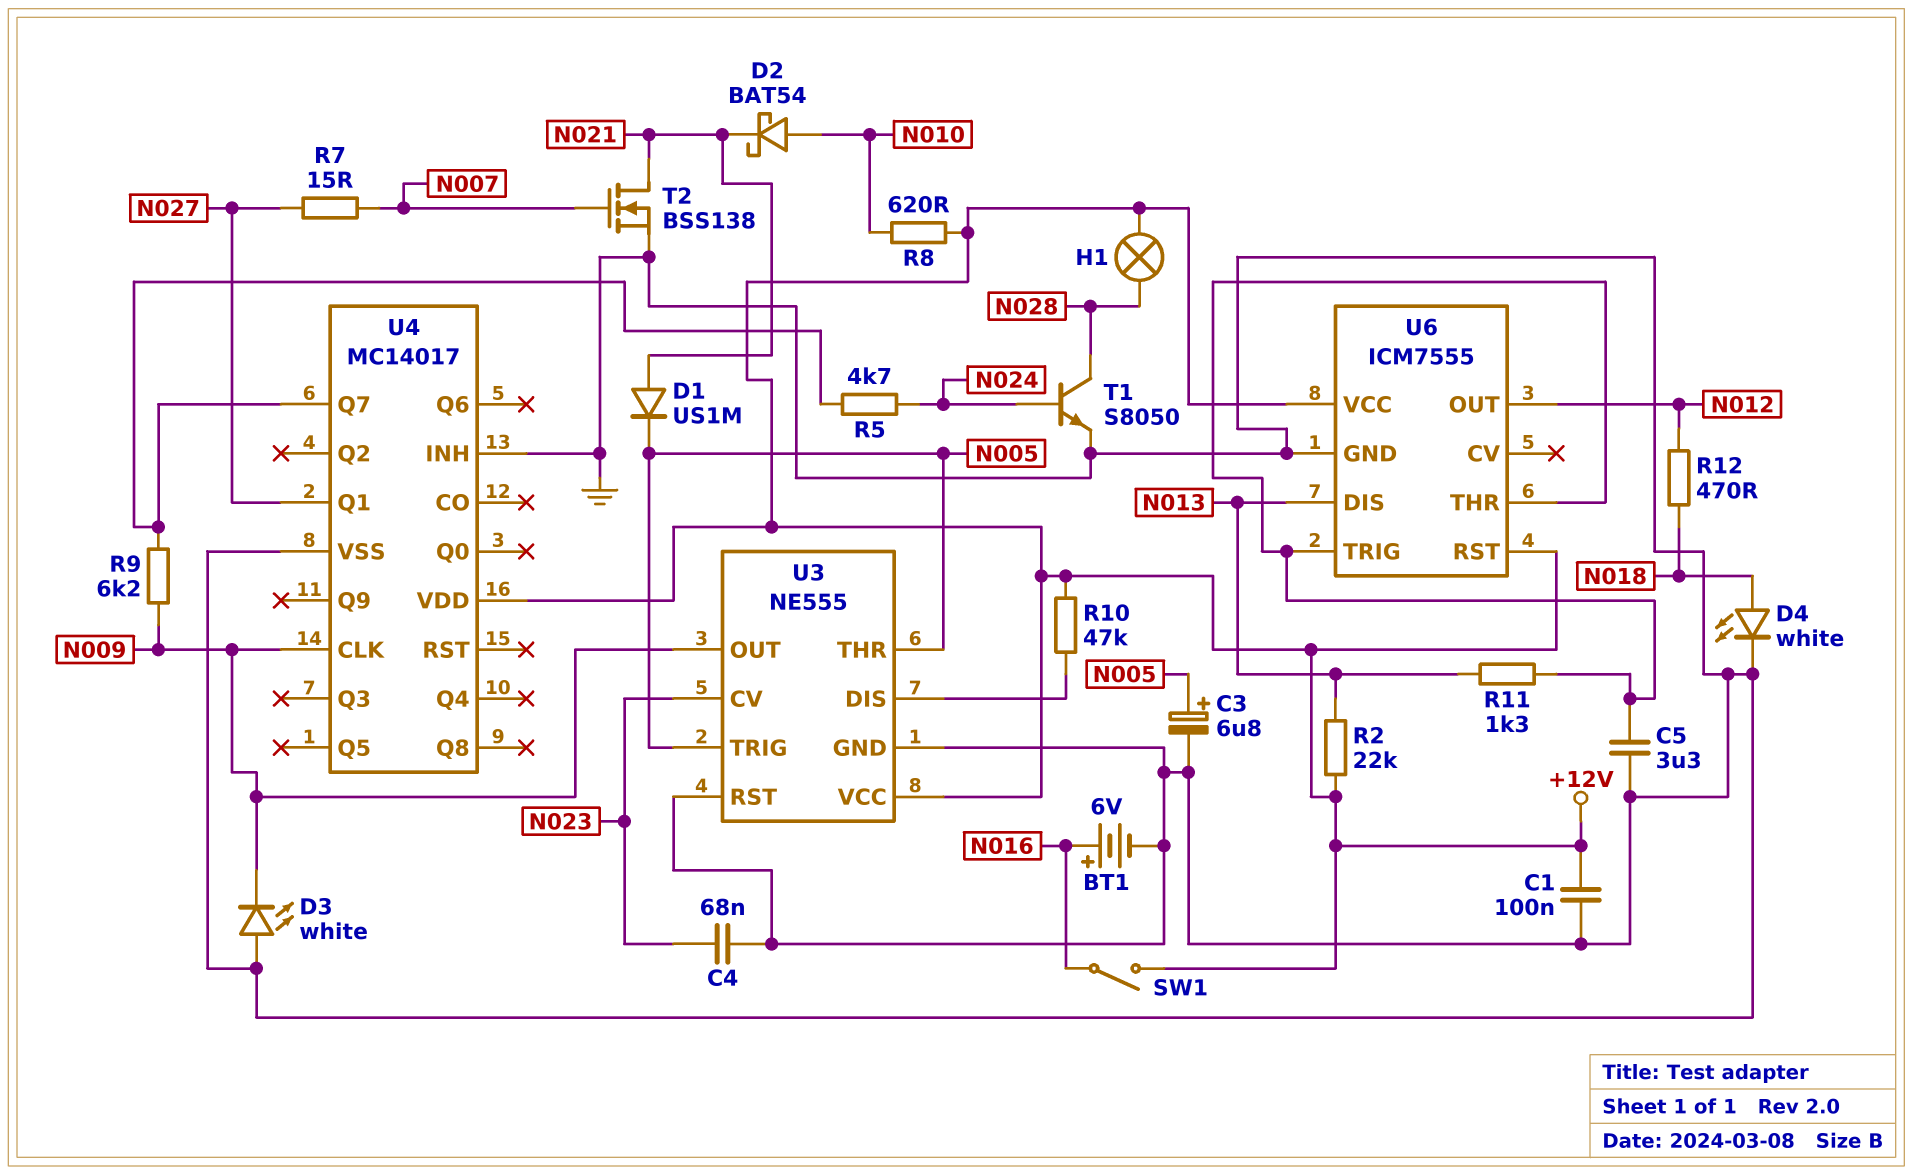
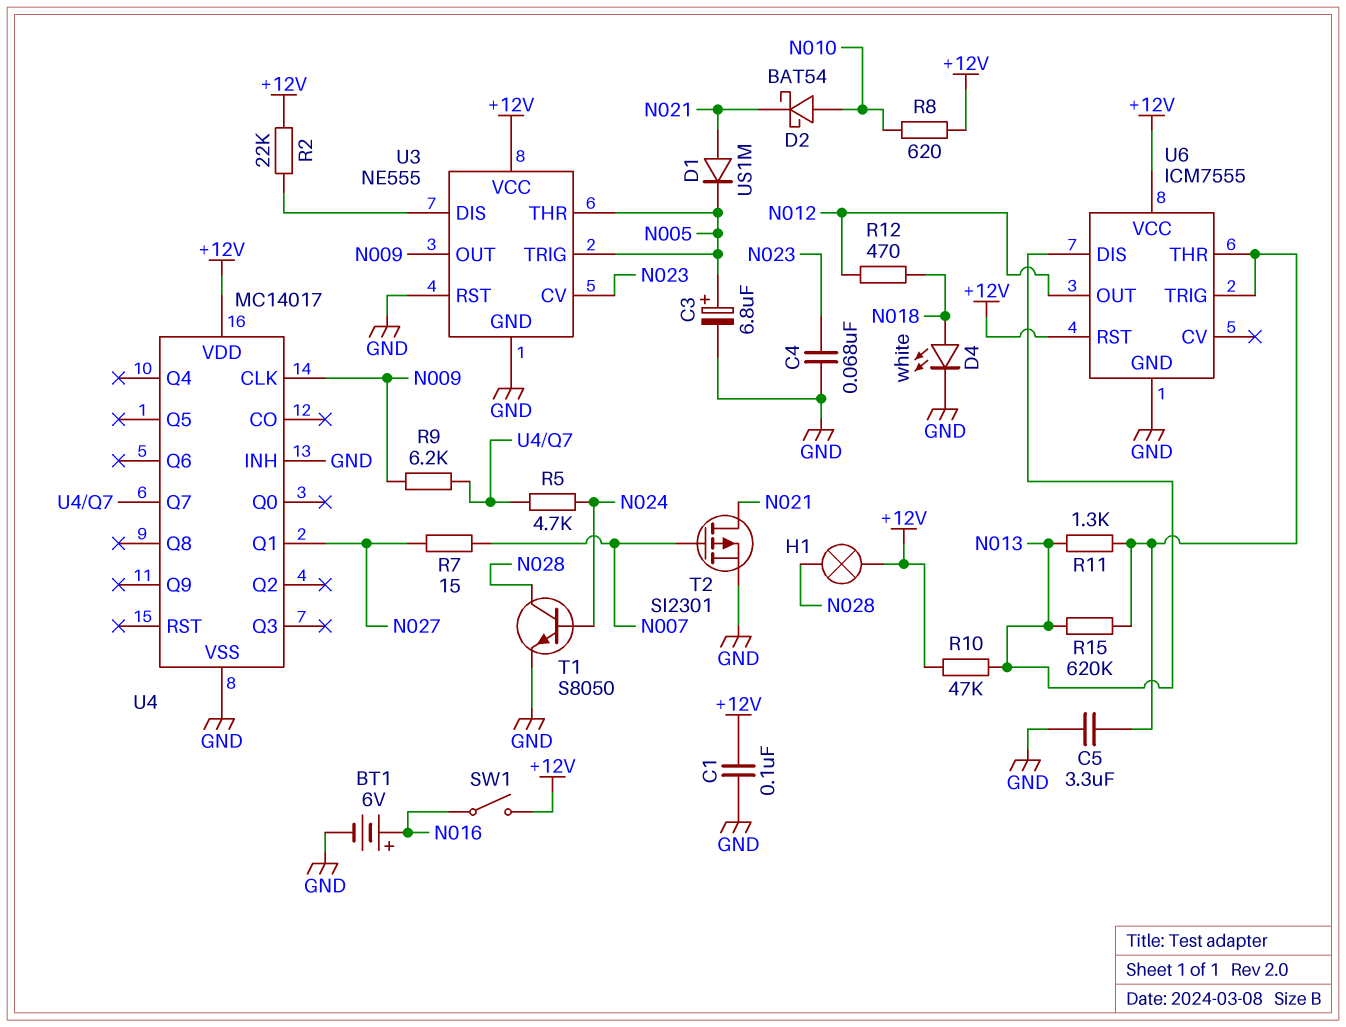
D3: LED white (A GND, K N009) -> none
R2: 22k (+12V, N013) -> 22k (+12V, U3/DIS)
R10: 47k (+12V, U3/DIS) -> 47k (+12V, N013)
R15: none -> 620k (N013, U6/THR)
T2: NMOS BSS138 (G N007, D N021, S GND) -> PMOS SI2301 (G N007, D N021, S GND)

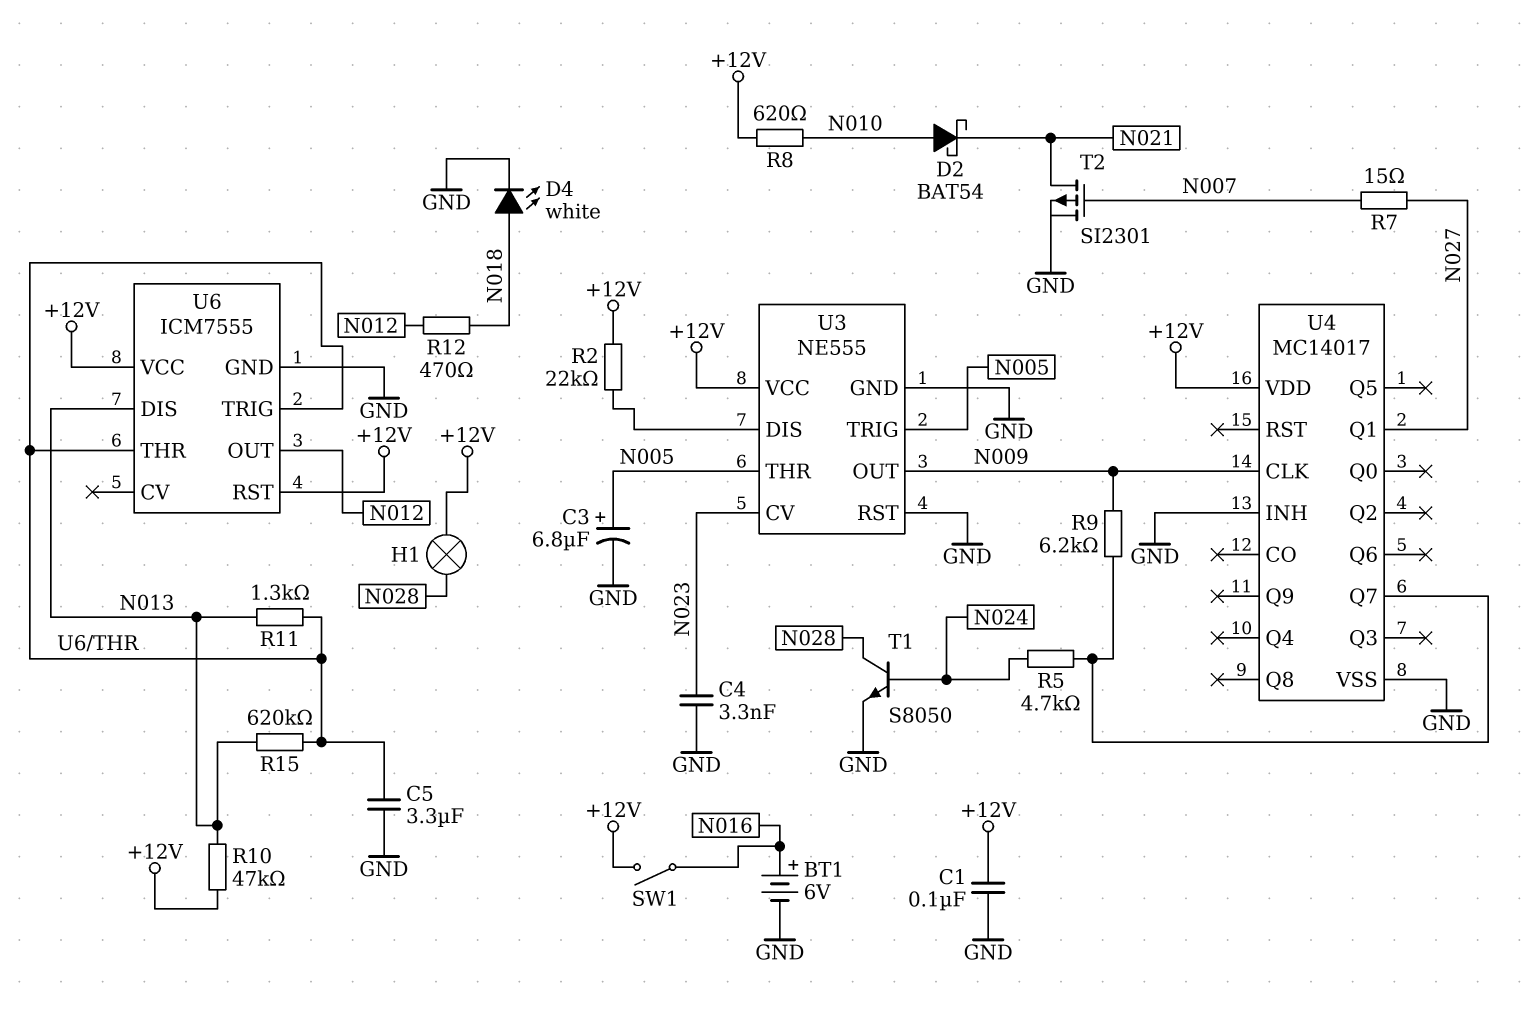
C4: 68nF (GND, N023) -> 3.3nF (GND, N023)
D1: diode US1M (A N021, K N005) -> none

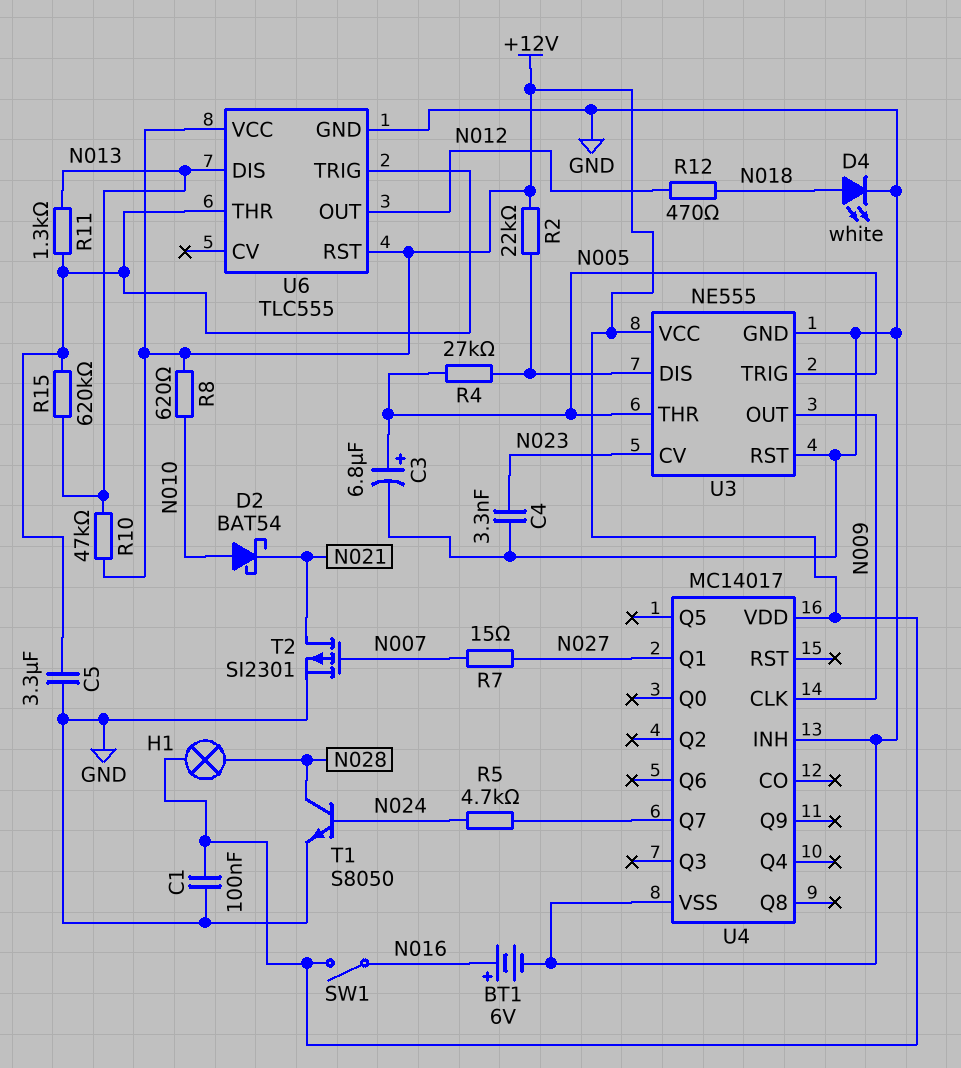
R4: none -> 27k (N005, U3/DIS)
R9: 6.2k (N009, U4/Q7) -> none
U6: ICM7555 -> TLC555

